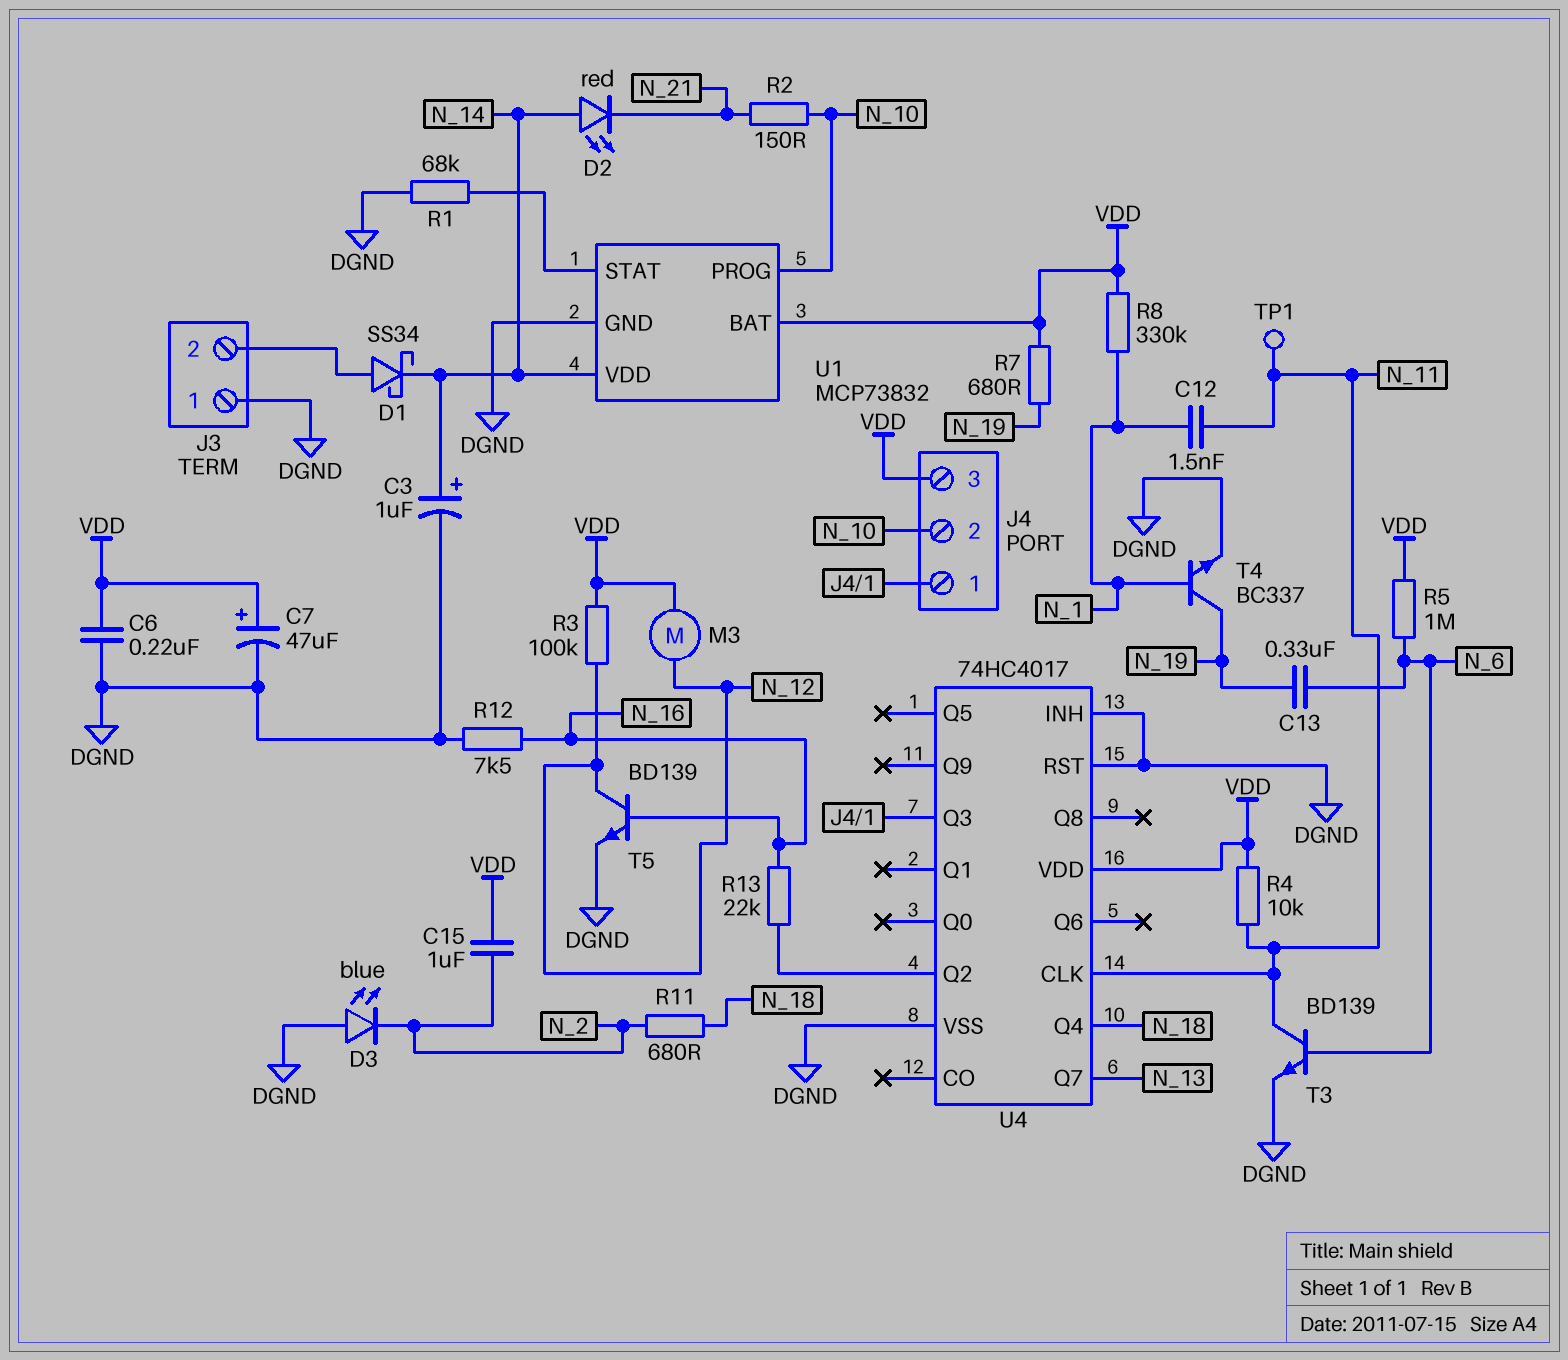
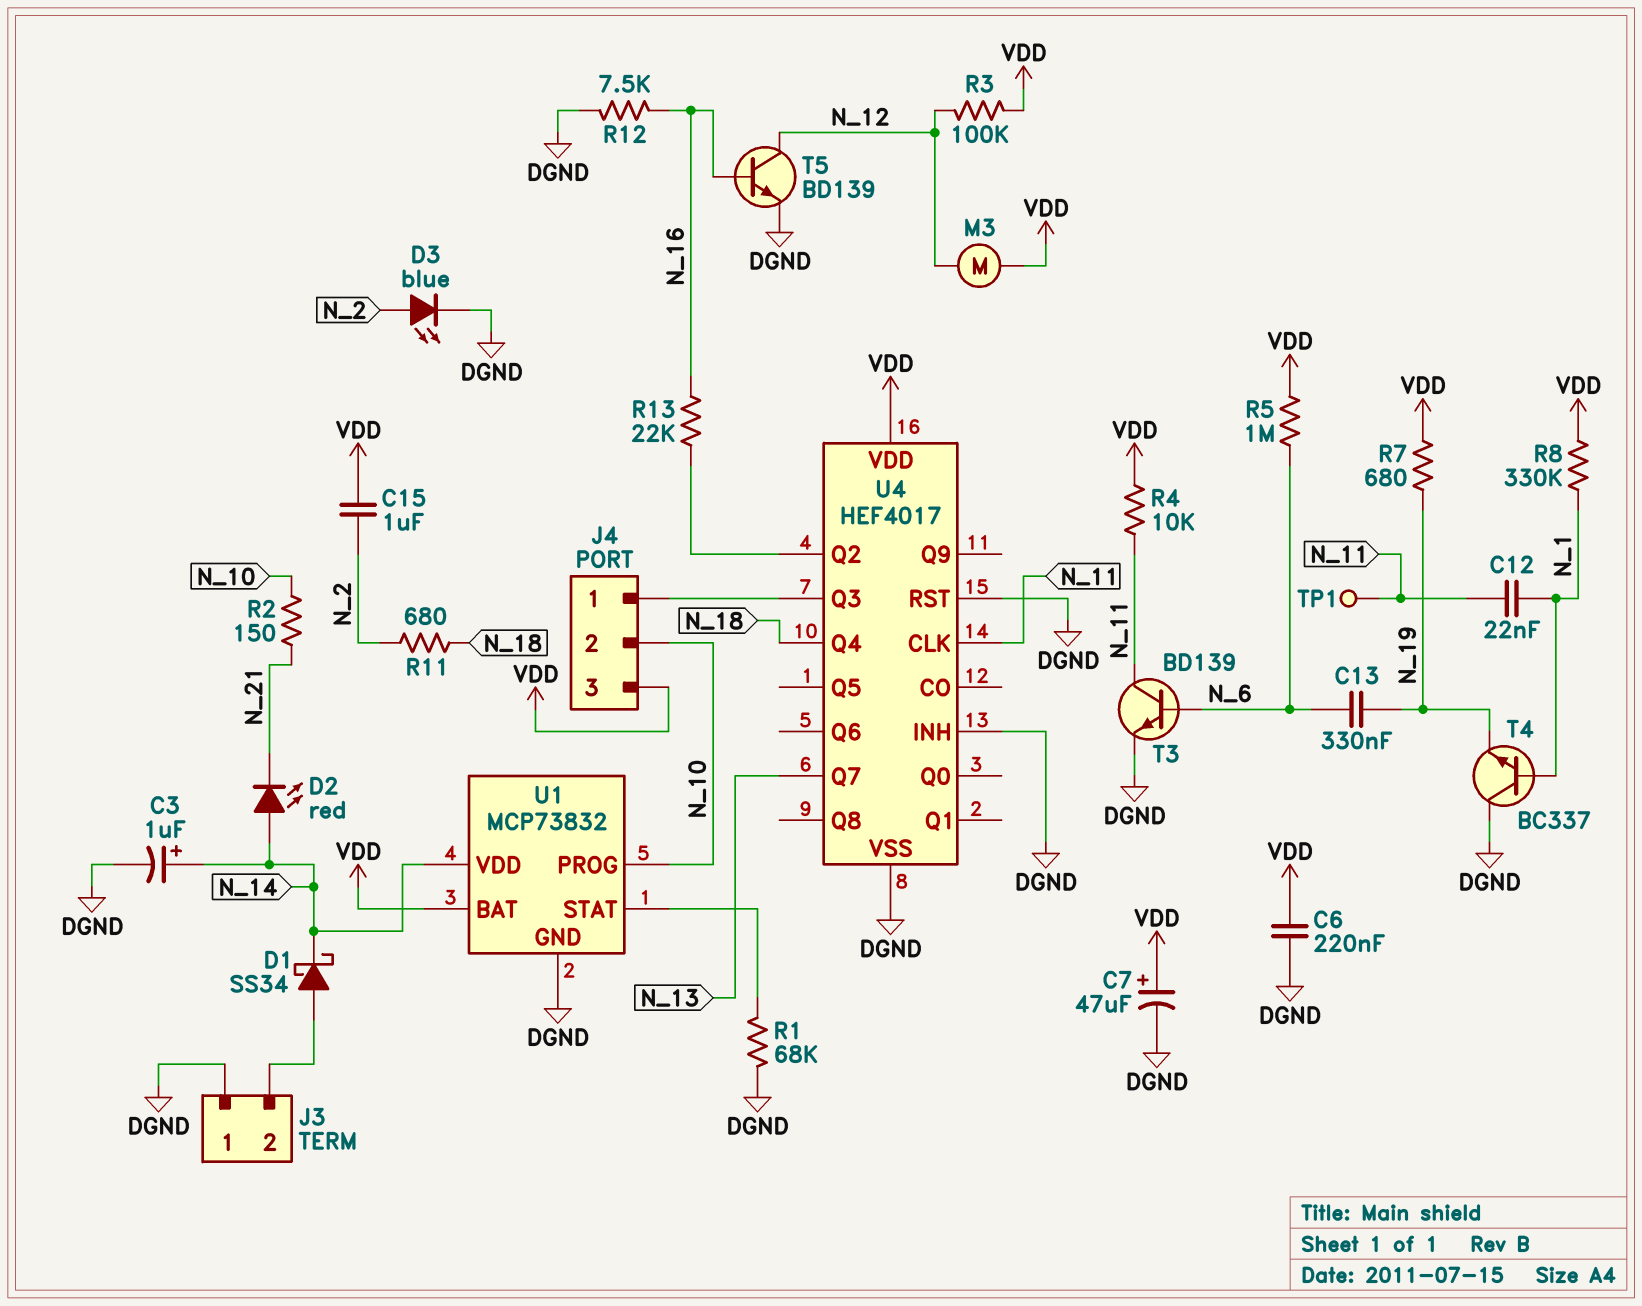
C12: 1.5nF (N_1, N_11) -> 22nF (N_1, N_11)
D3: LED blue (A DGND, K N_2) -> LED blue (A N_2, K DGND)
T4: NPN BC337 (B N_1, C N_19, E DGND) -> NPN BC337 (B N_1, C DGND, E N_19)
U4: 74HC4017 -> HEF4017

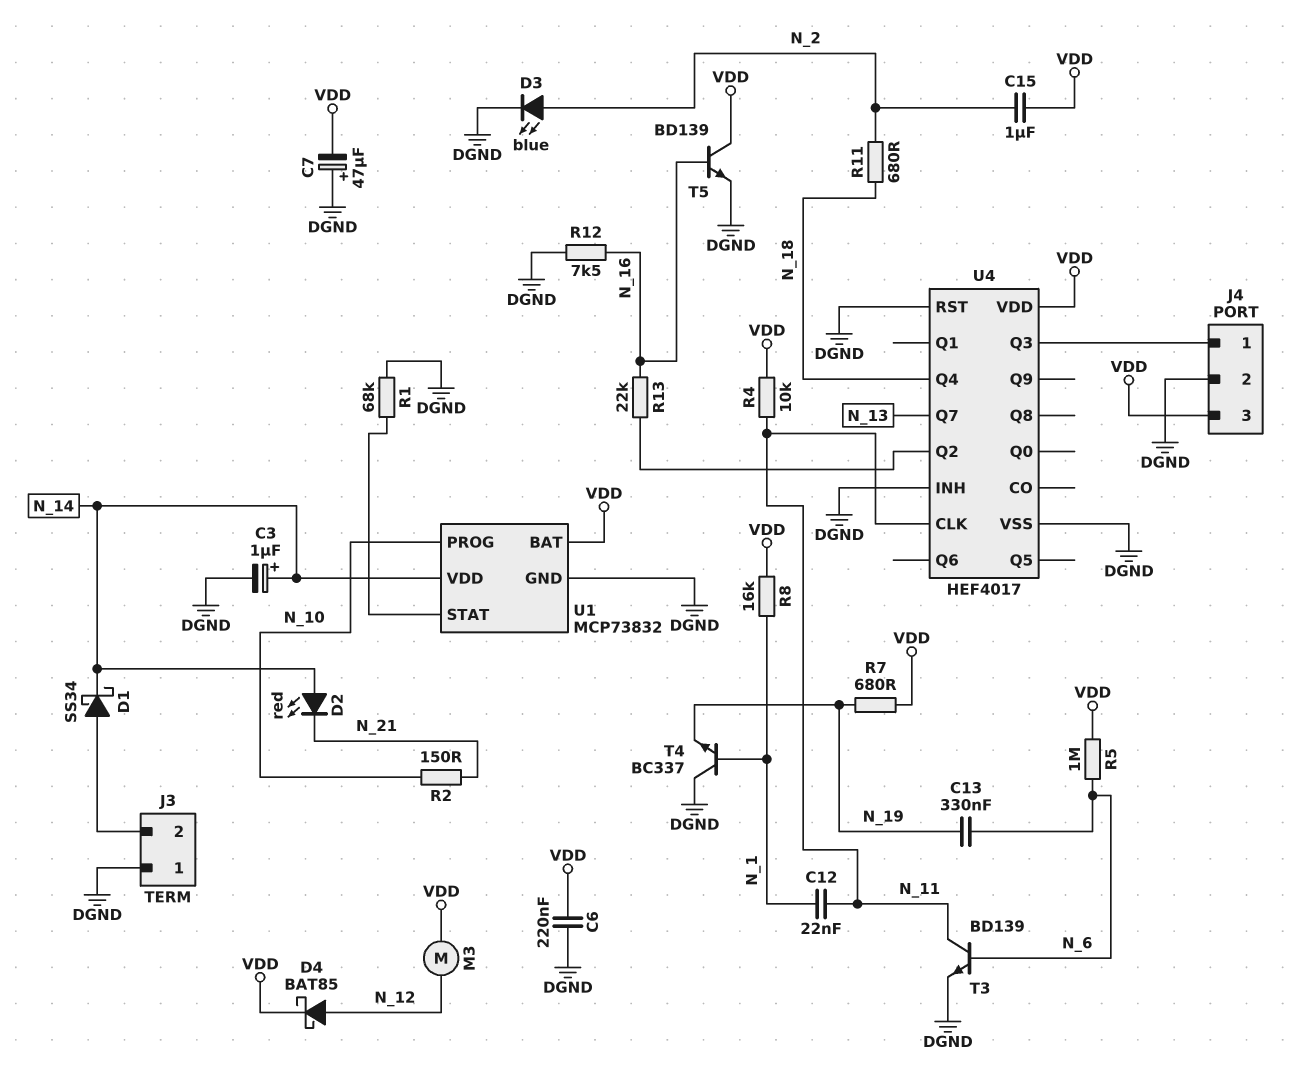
C7: 47uF (plus VDD, minus DGND) -> 47uF (plus DGND, minus VDD)
D4: none -> schottky BAT85 (A N_12, K VDD)
J4 pin 2: N_10 -> DGND
R3: 100k (N_12, VDD) -> none
R8: 330k (N_1, VDD) -> 16k (N_1, VDD)
T5: NPN BD139 (B N_16, C N_12, E DGND) -> NPN BD139 (B N_16, C VDD, E DGND)
TP1: test point (N_11) -> none

